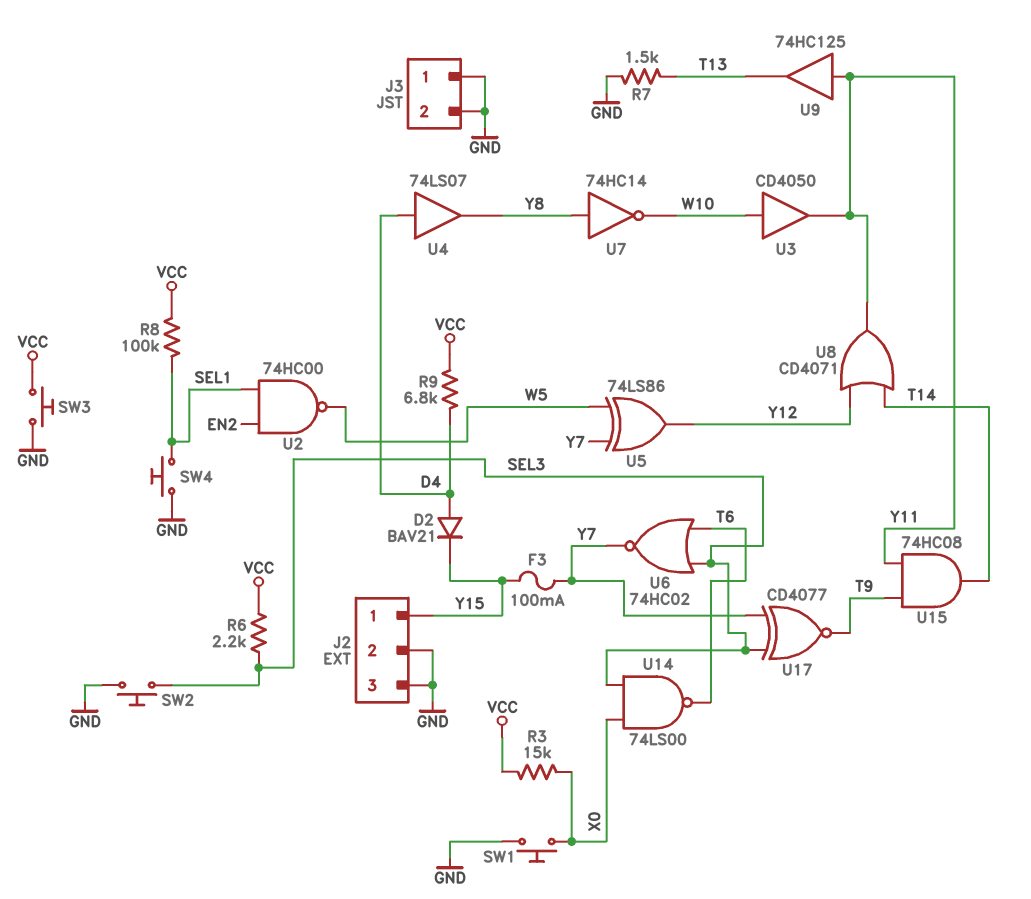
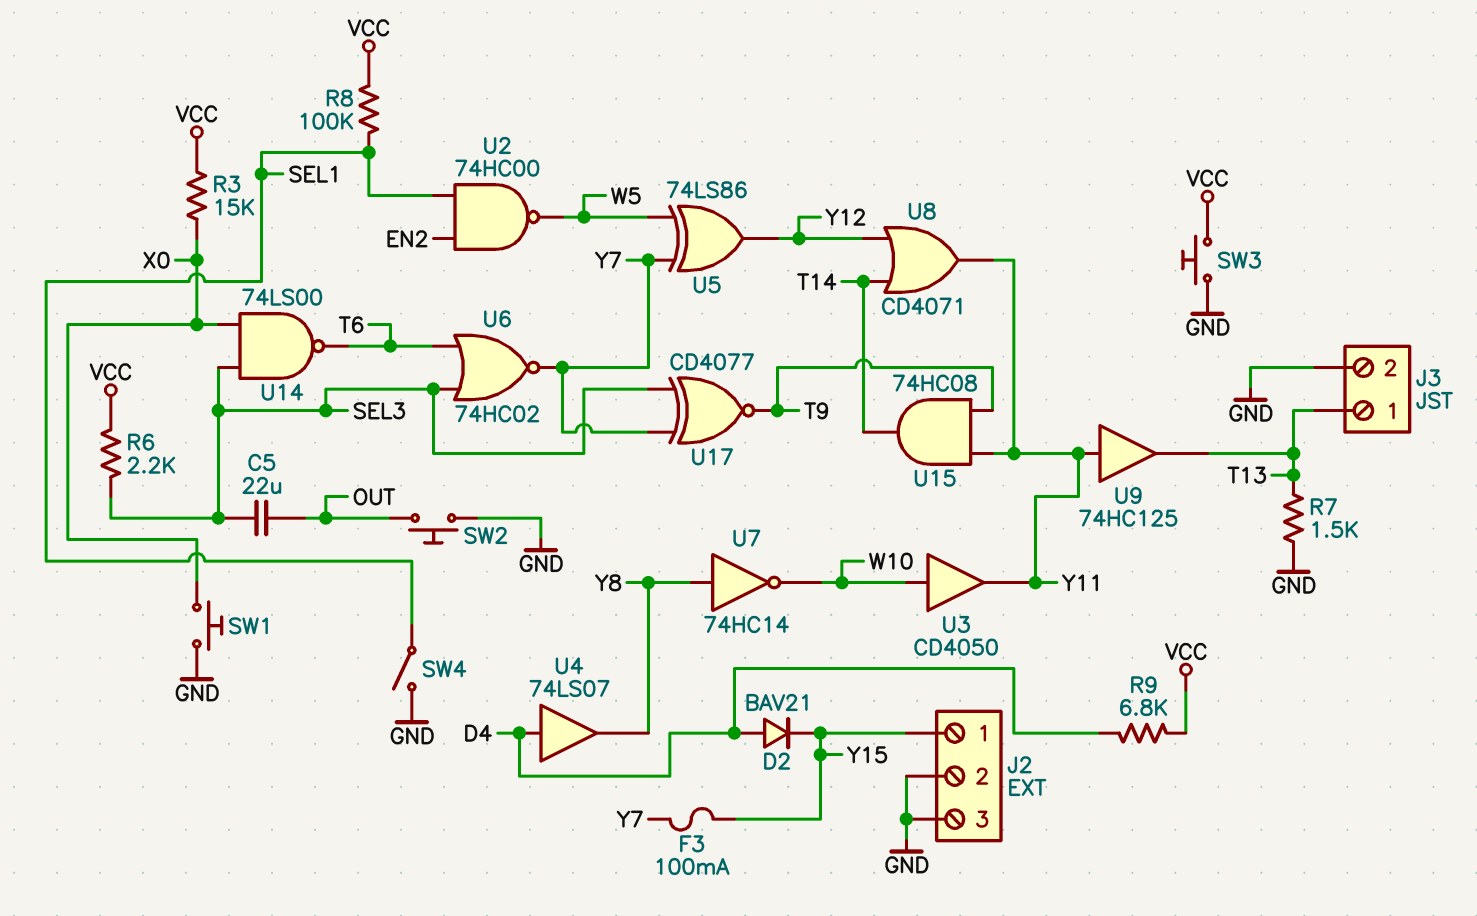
C5: none -> 22uF (OUT, SEL3)
J3 pin 1: GND -> T13
SW2: button (GND, SEL3) -> button (GND, OUT)
SW4: button (GND, SEL1) -> switch (GND, SEL1)

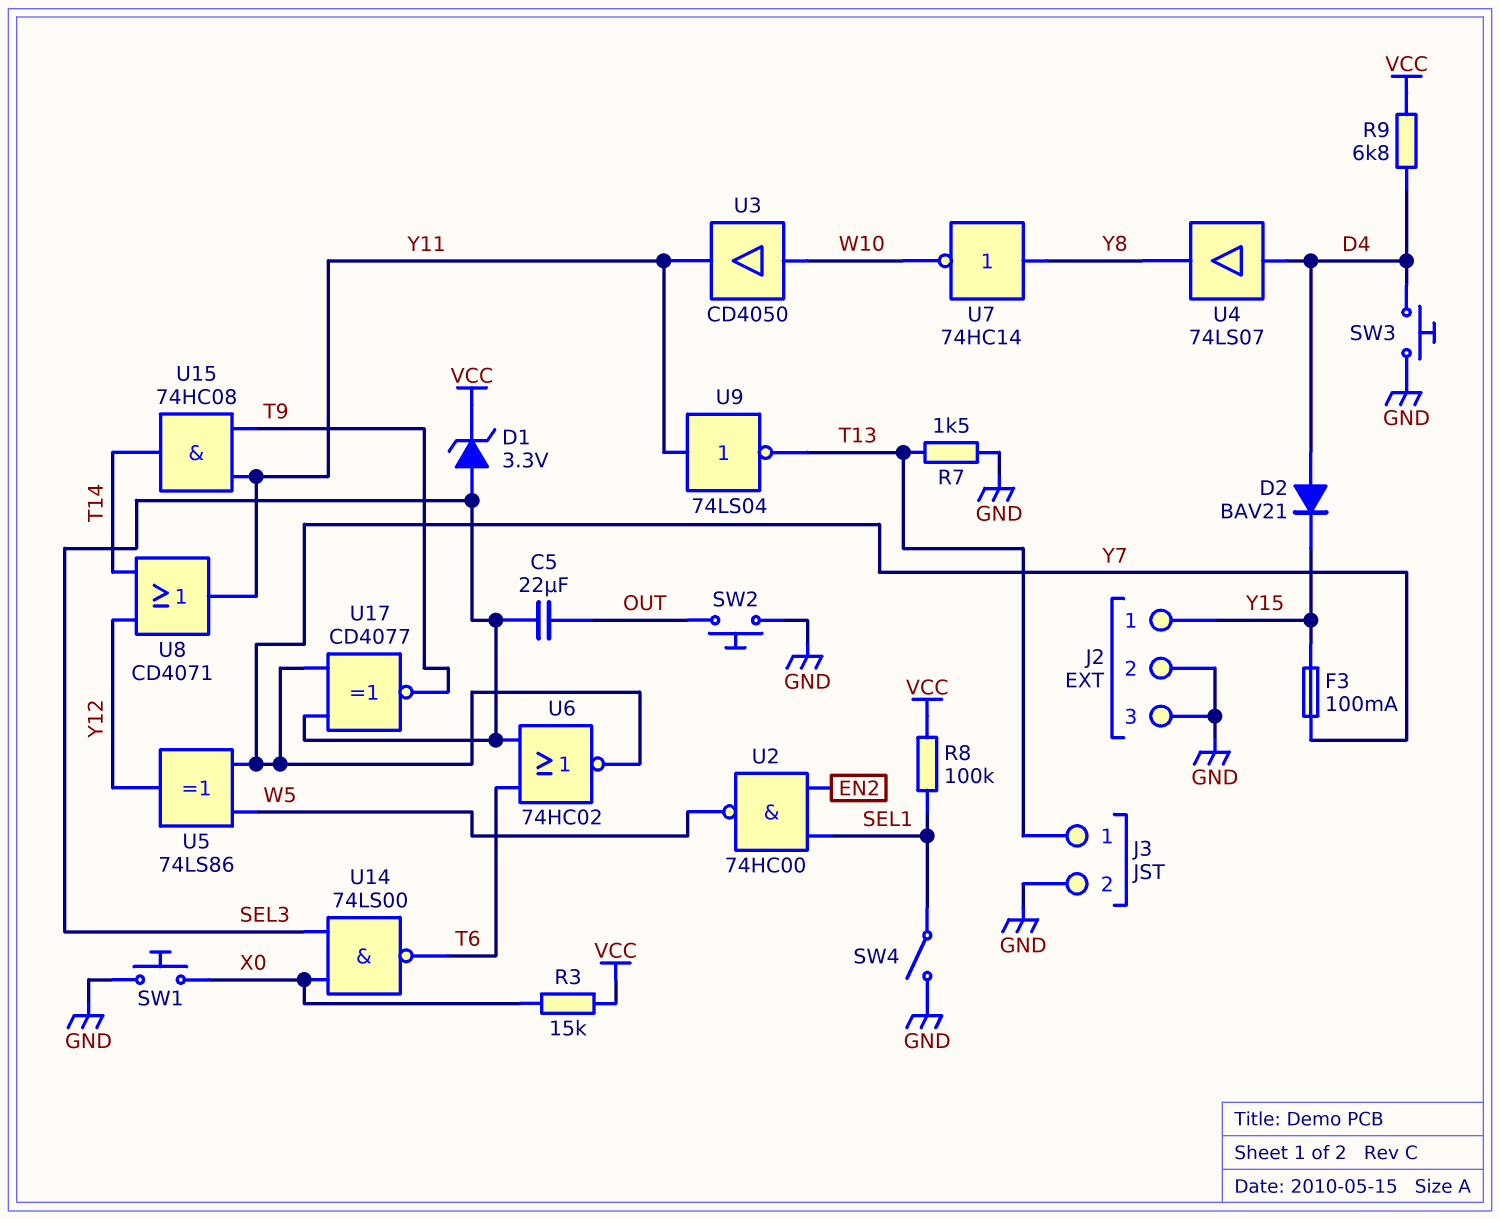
D1: none -> zener 3.3V (A SEL3, K VCC)
R6: 2.2k (SEL3, VCC) -> none
SW3: button (GND, VCC) -> button (D4, GND)
U9: buffer 74HC125 (in Y11, out T13) -> NOT 74LS04 (in Y11, out T13)

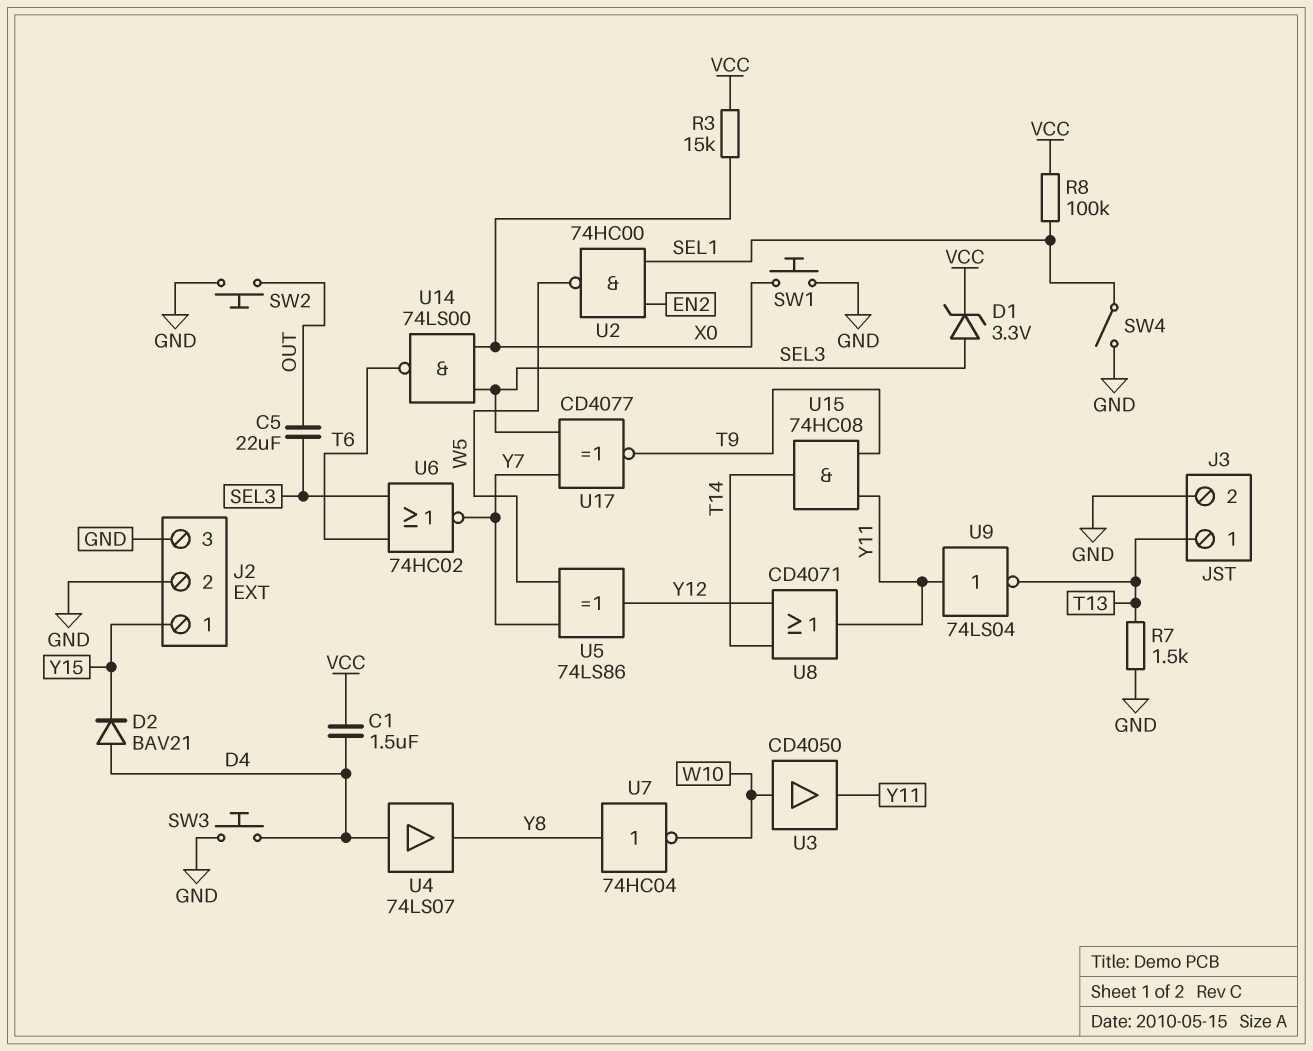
C1: none -> 1.5uF (D4, VCC)
F3: 100mA (Y7, Y15) -> none
R9: 6.8k (D4, VCC) -> none
U7: NOT 74HC14 (in Y8, out W10) -> NOT 74HC04 (in Y8, out W10)

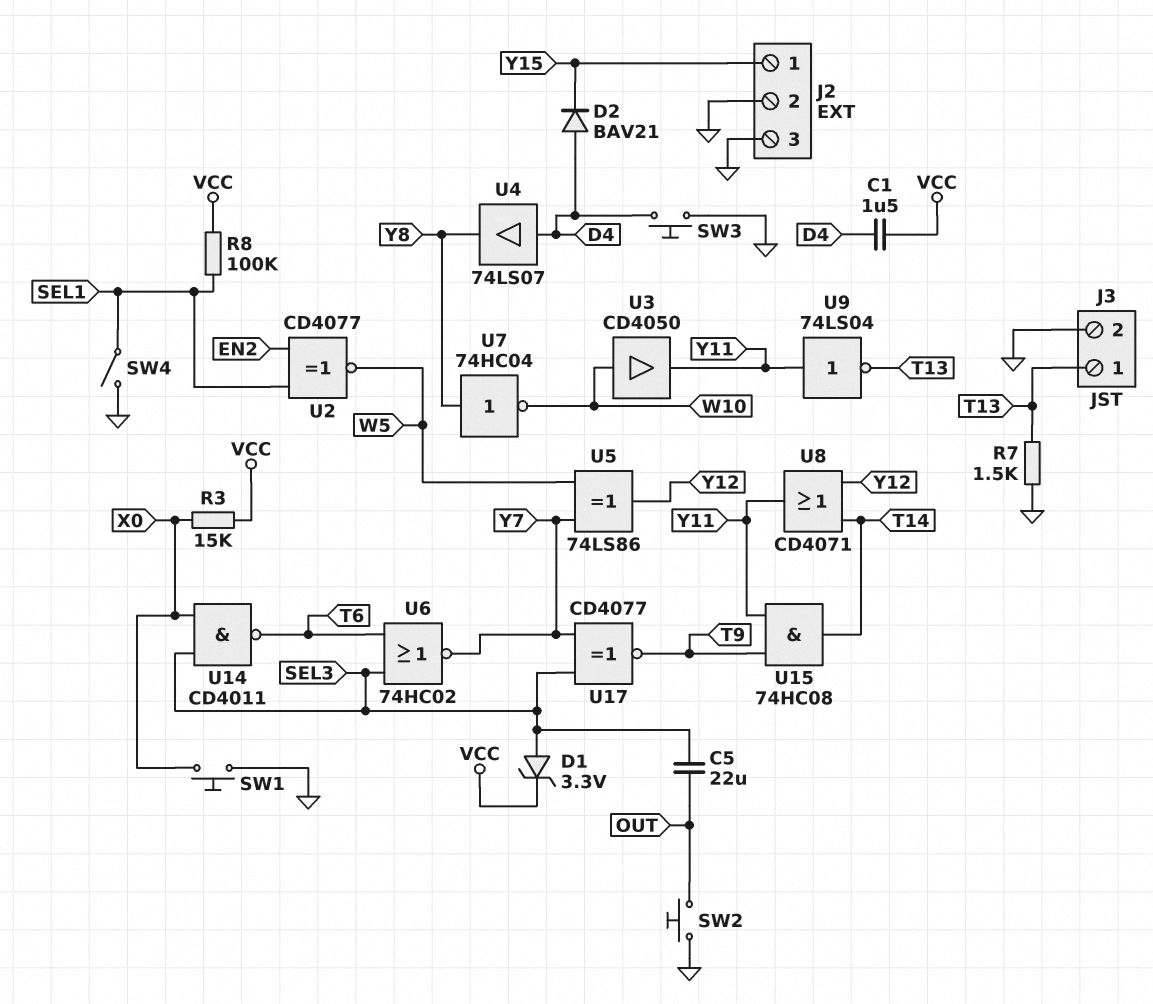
U2: NAND 74HC00 (in EN2, in SEL1, out W5) -> XNOR CD4077 (in EN2, in SEL1, out W5)
U14: NAND 74LS00 (in SEL3, in X0, out T6) -> NAND CD4011 (in SEL3, in X0, out T6)

